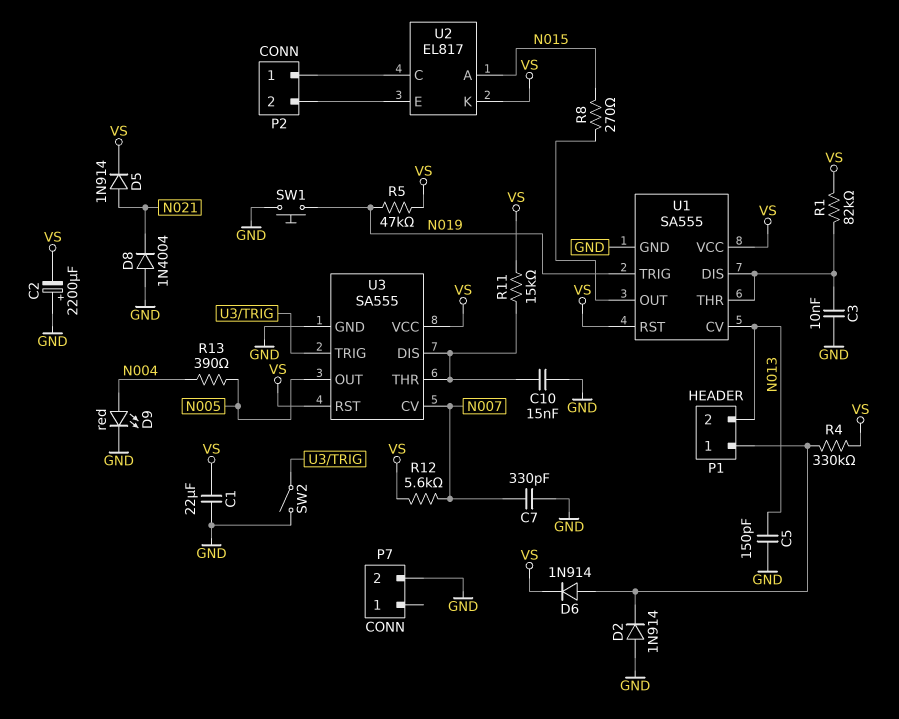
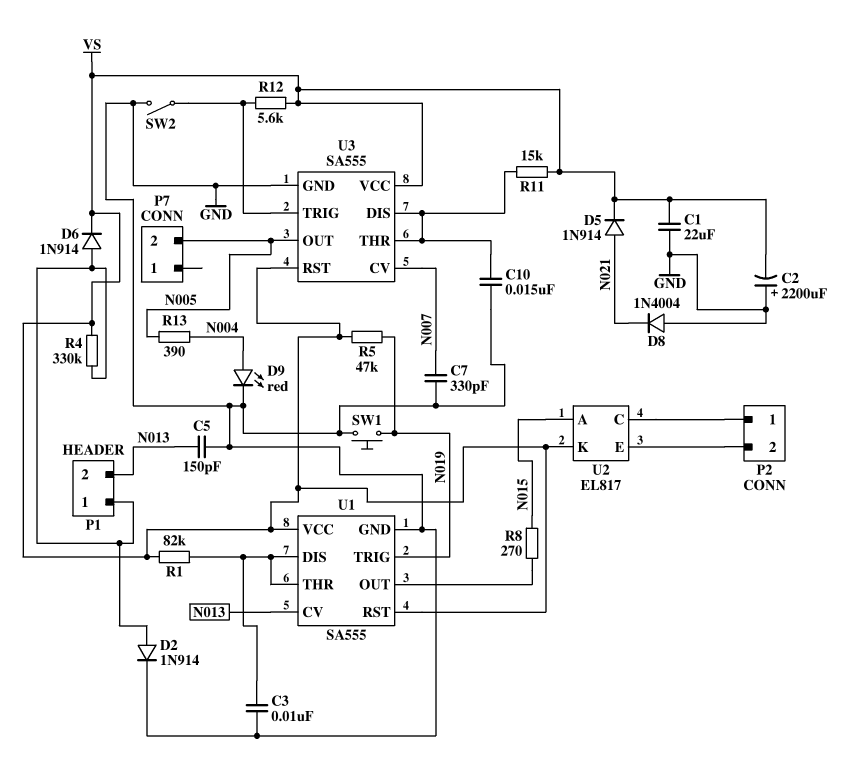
D2: diode 1N914 (A GND, K P1/1) -> diode 1N914 (A P1/1, K GND)
P7 pin 2: GND -> N005
R12: 5.6k (N007, VS) -> 5.6k (U3/TRIG, VS)

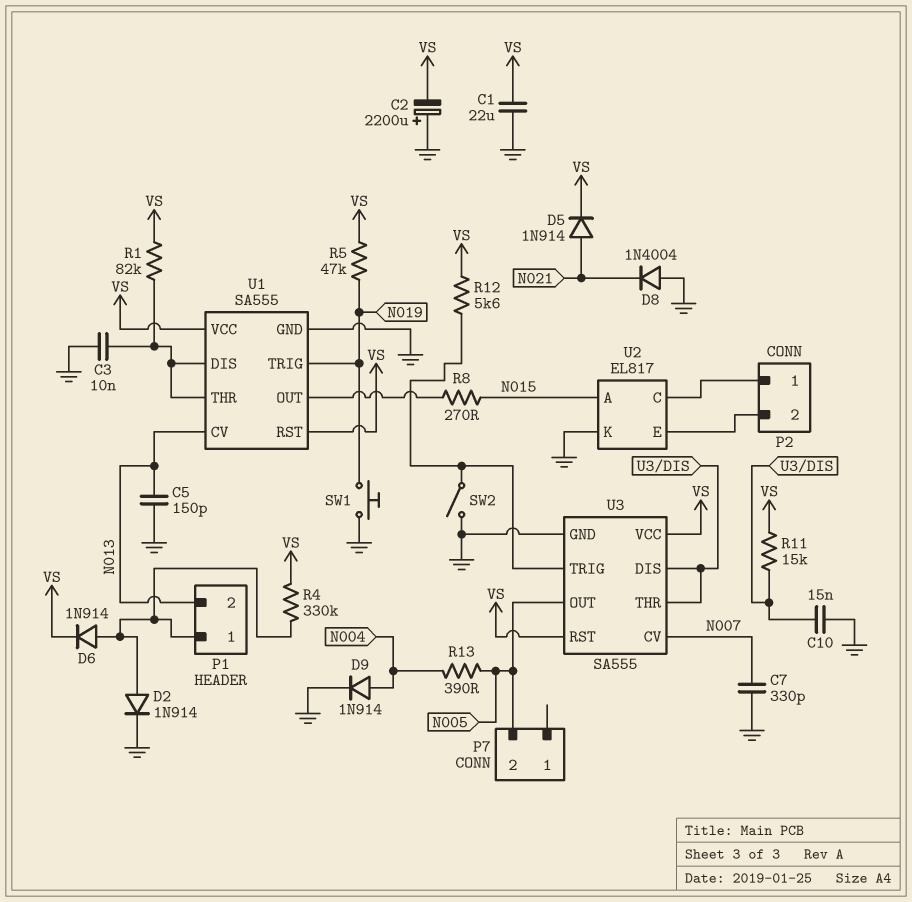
D9: LED red (A N004, K GND) -> diode 1N914 (A N004, K GND)
U2 pin K: VS -> GND

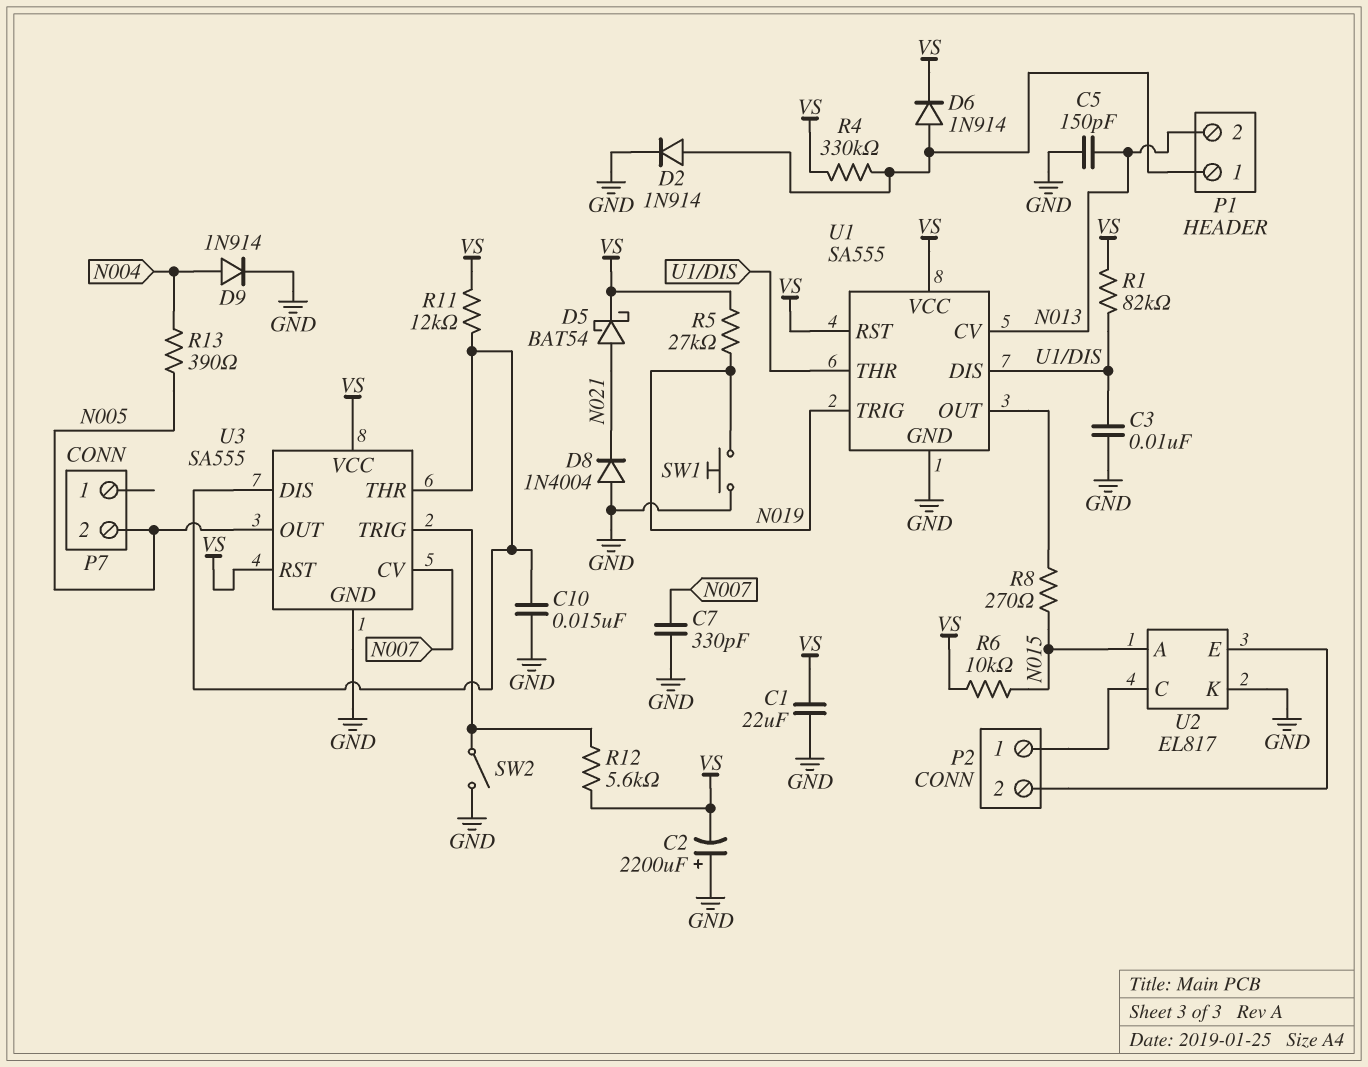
D5: diode 1N914 (A N021, K VS) -> schottky BAT54 (A N021, K VS)
R5: 47k (N019, VS) -> 27k (N019, VS)
R6: none -> 10k (N015, VS)
R11: 15k (U3/DIS, VS) -> 12k (U3/DIS, VS)

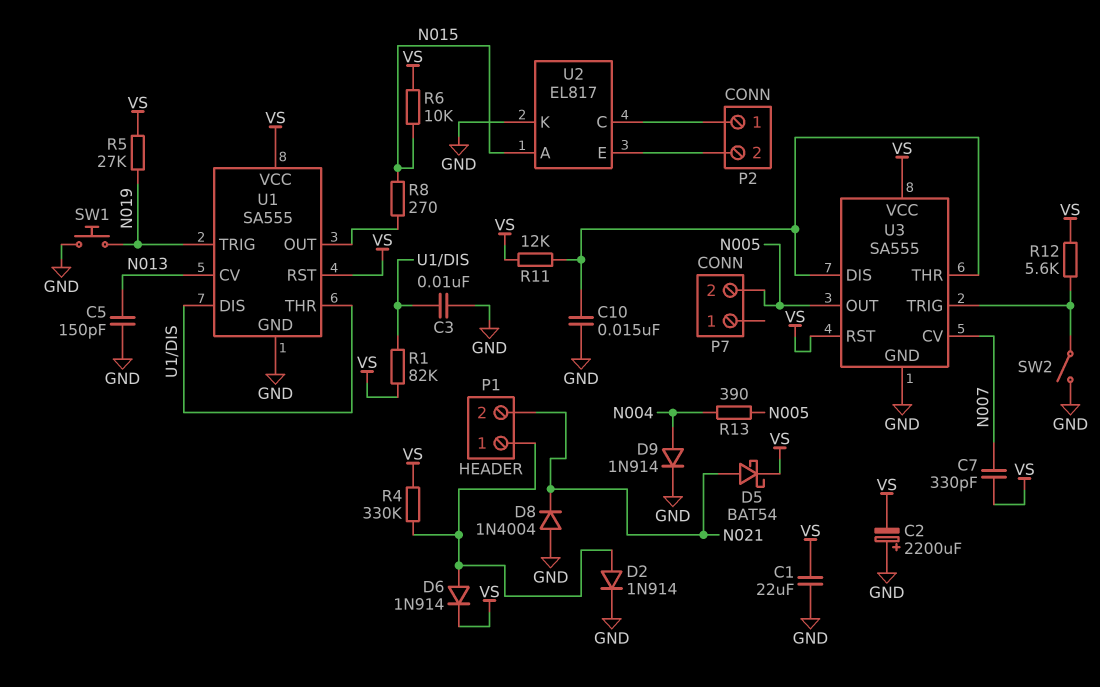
C7: 330pF (GND, N007) -> 330pF (N007, VS)
P1 pin 2: N013 -> N021

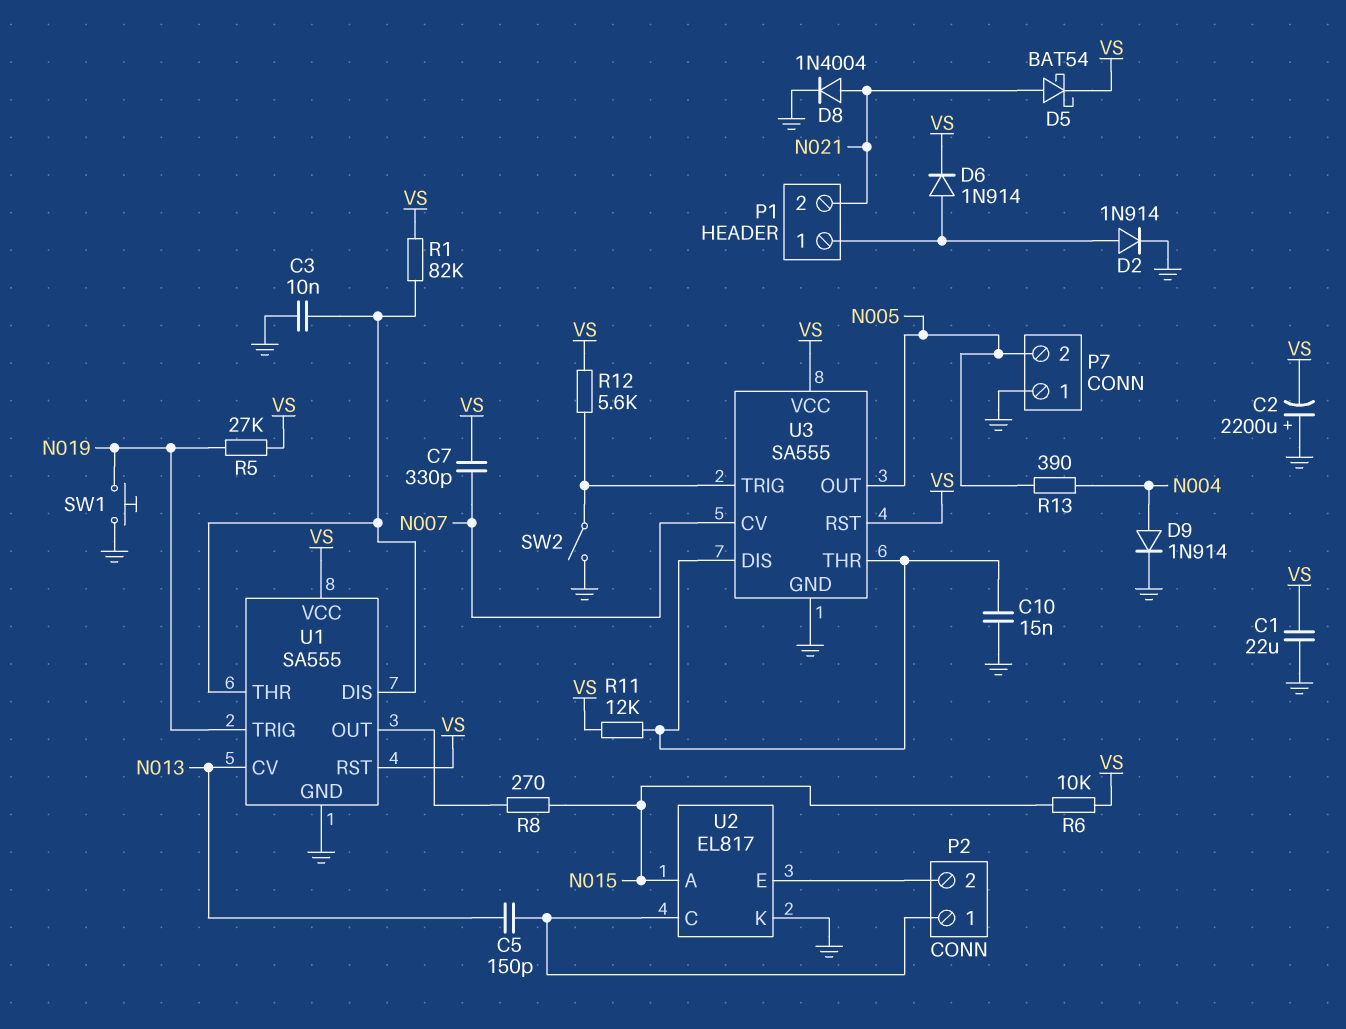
C5: 150pF (GND, N013) -> 150pF (N013, P2/1)
D8: diode 1N4004 (A GND, K N021) -> diode 1N4004 (A N021, K GND)
P7 pin 1: none -> GND
R4: 330k (P1/1, VS) -> none

